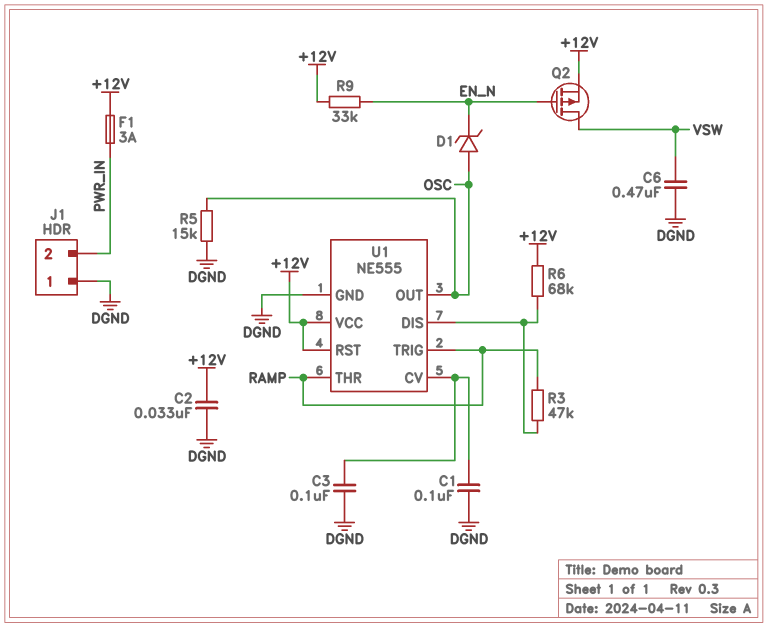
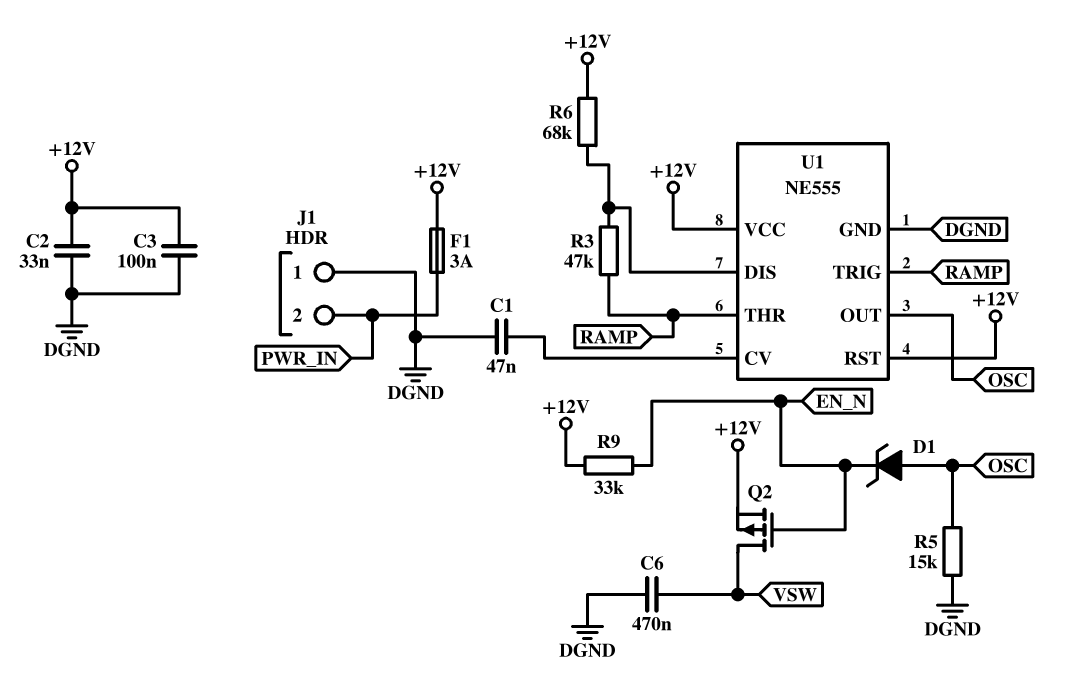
C1: 100nF (DGND, U1/CV) -> 47nF (DGND, U1/CV)
C3: 100nF (DGND, U1/CV) -> 100nF (+12V, DGND)

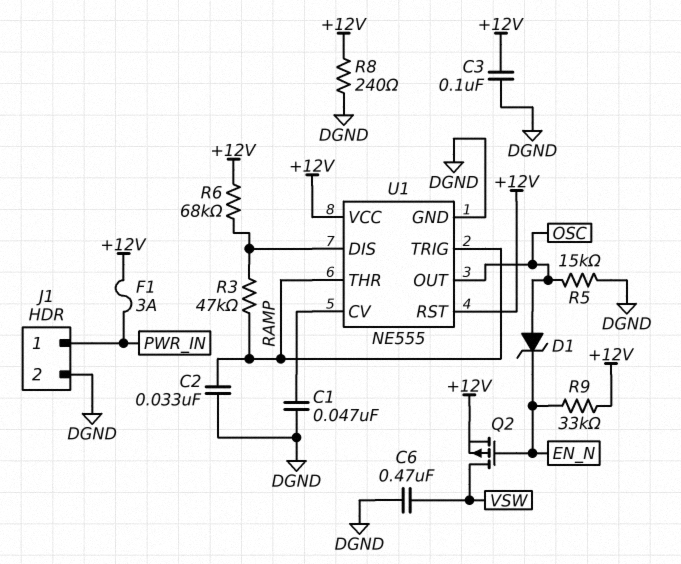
C2: 33nF (+12V, DGND) -> 33nF (DGND, RAMP)
J1 pin 1: DGND -> PWR_IN
J1 pin 2: PWR_IN -> DGND
R8: none -> 240 (+12V, DGND)

